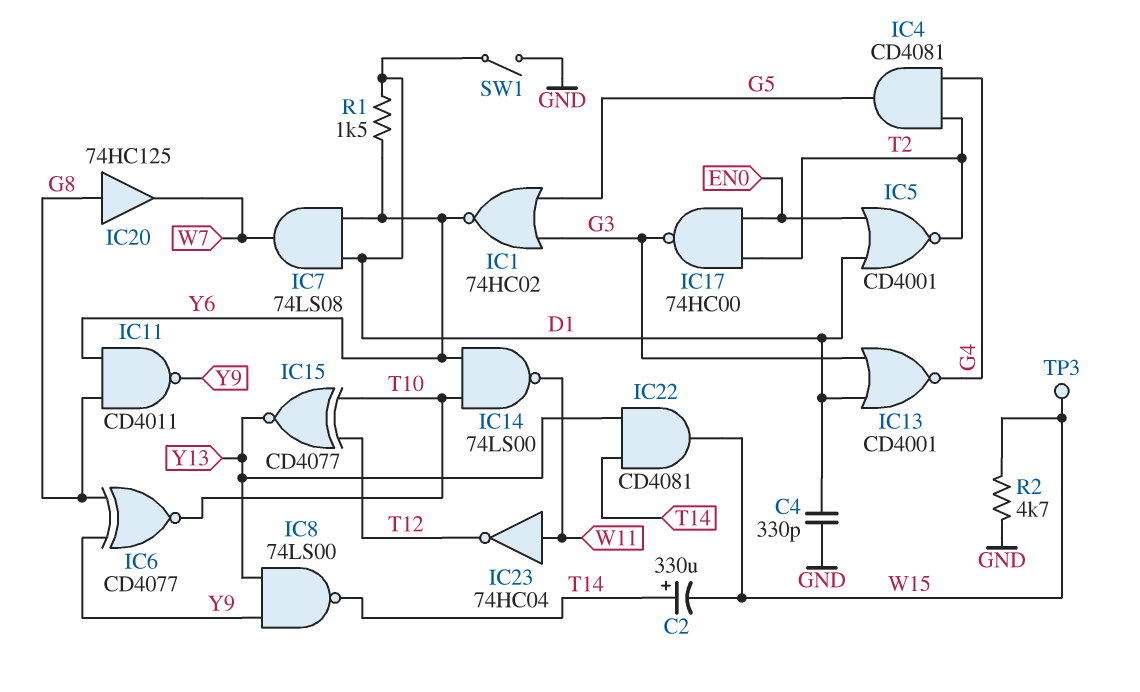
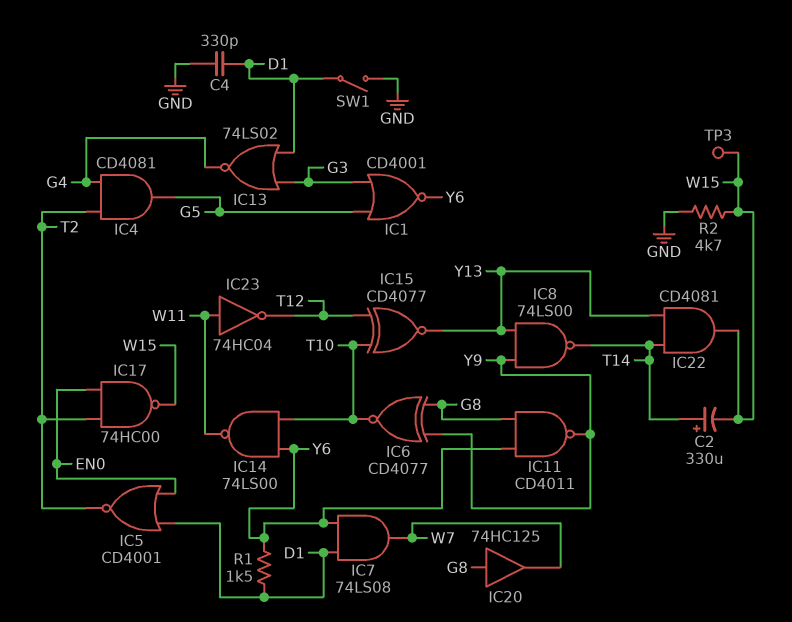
IC1: NOR 74HC02 (in G3, in G5, out Y6) -> NOR CD4001 (in G3, in G5, out Y6)
IC13: NOR CD4001 (in D1, in G3, out G4) -> NOR 74LS02 (in D1, in G3, out G4)
IC17: NAND 74HC00 (in EN0, in T2, out G3) -> NAND 74HC00 (in EN0, in T2, out W15)

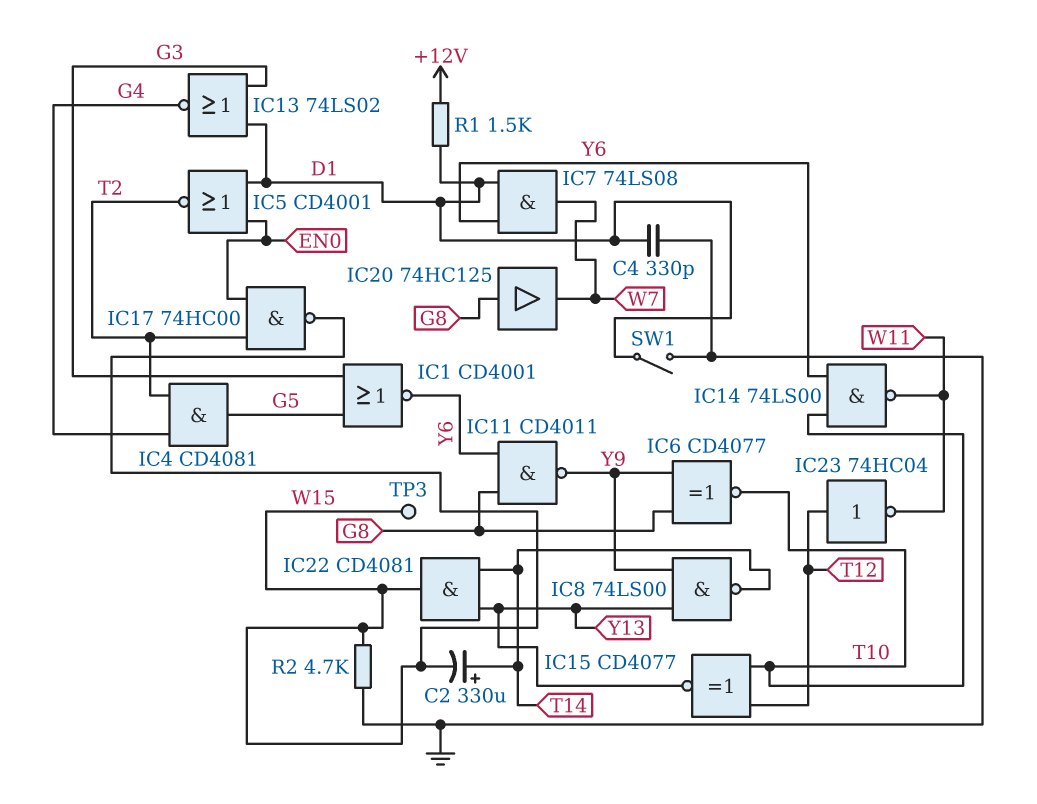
IC23: NOT 74HC04 (in W11, out T12) -> NOT 74HC04 (in T12, out W11)
R1: 1.5k (D1, Y6) -> 1.5k (+12V, D1)

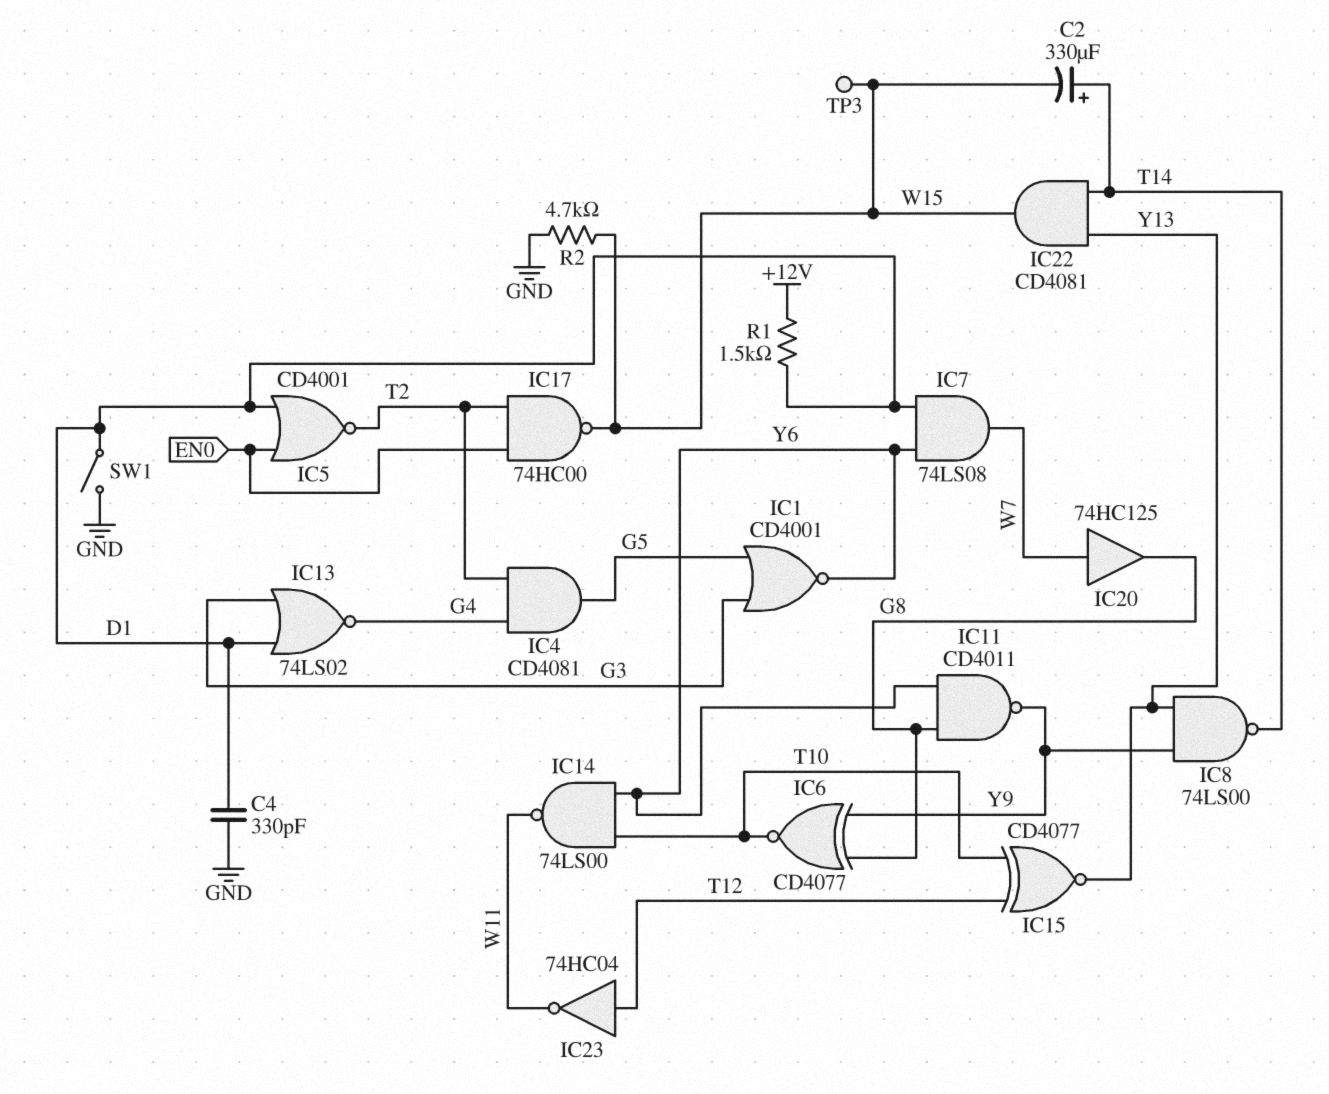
IC20: buffer 74HC125 (in G8, out W7) -> buffer 74HC125 (in W7, out G8)

